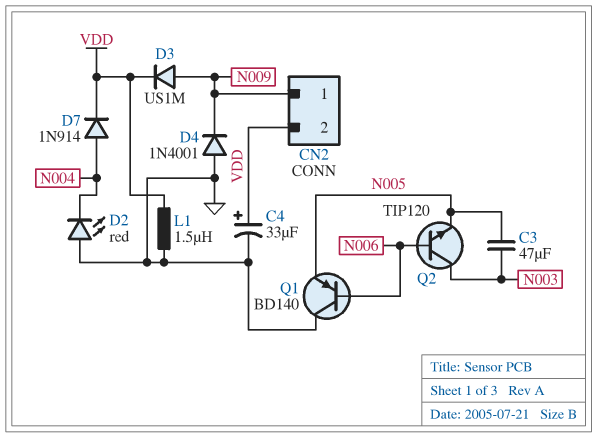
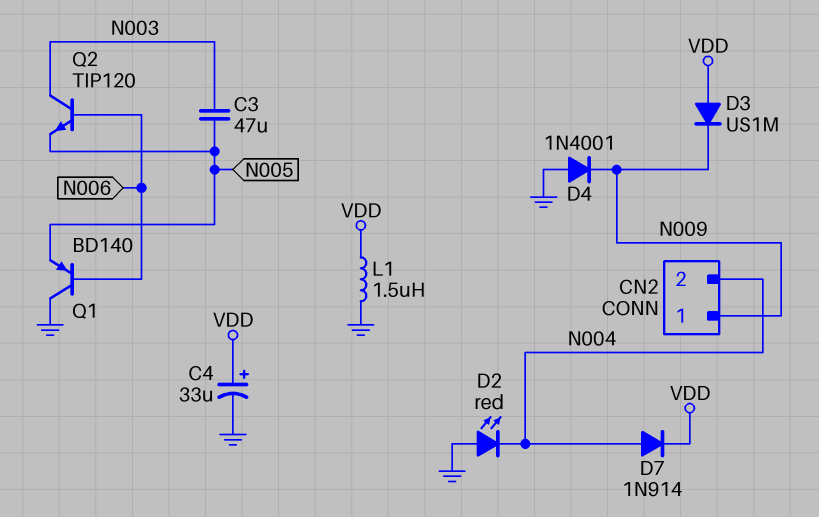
CN2 pin 2: VDD -> N004
D3: diode US1M (A N009, K VDD) -> diode US1M (A VDD, K N009)

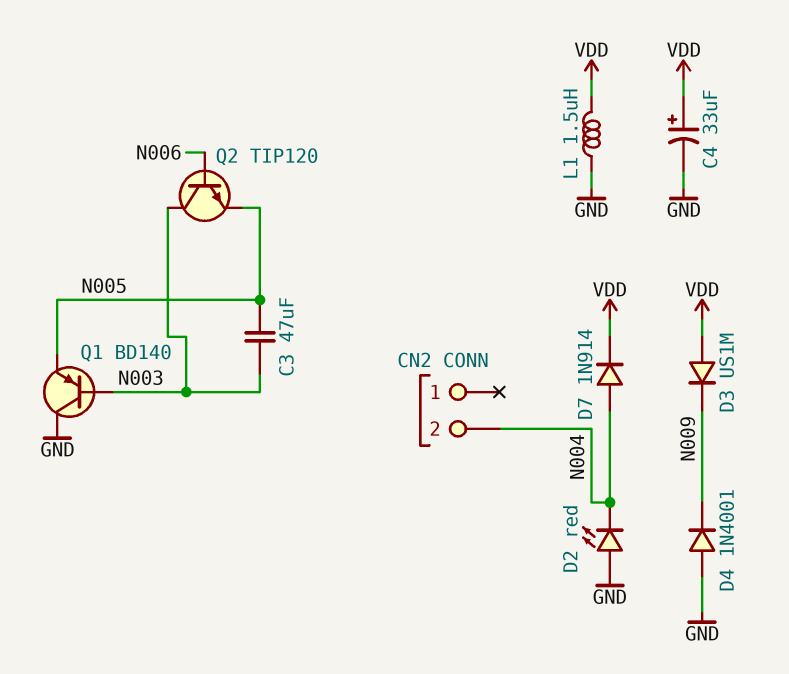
CN2 pin 1: N009 -> none
Q1: PNP BD140 (B N006, C GND, E N005) -> PNP BD140 (B N003, C GND, E N005)

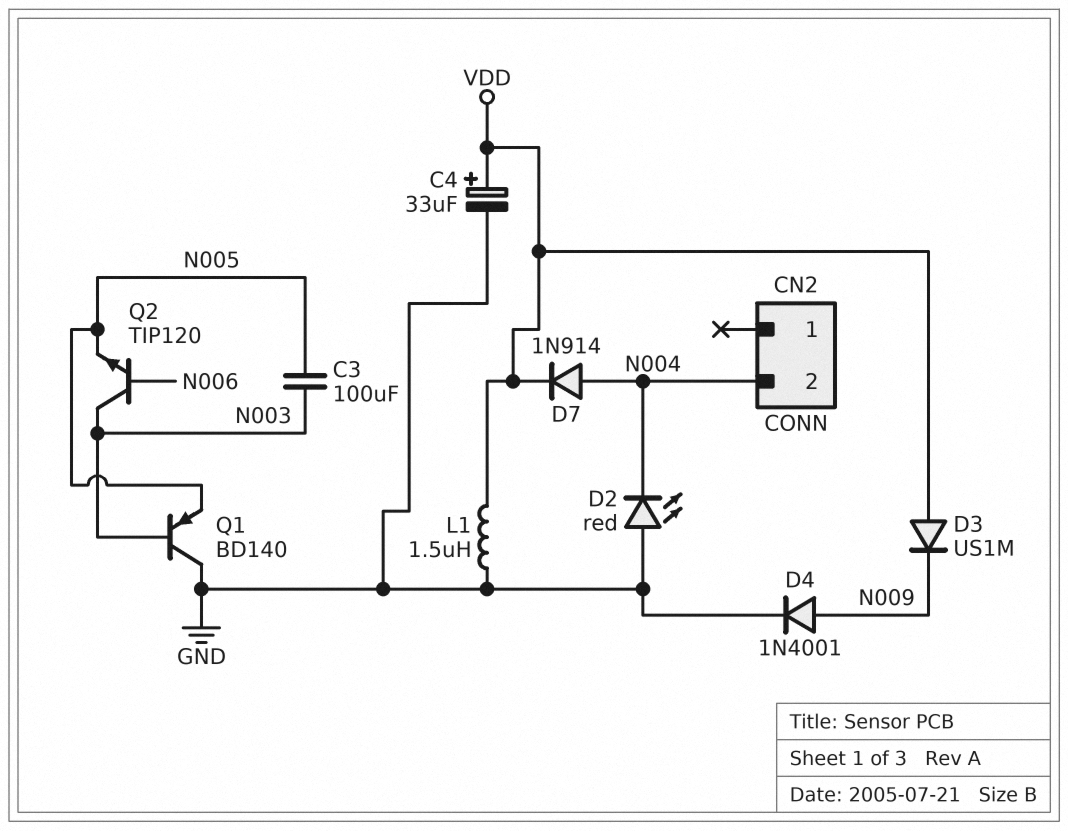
C3: 47uF (N003, N005) -> 100uF (N003, N005)
D4: diode 1N4001 (A GND, K N009) -> diode 1N4001 (A N009, K GND)

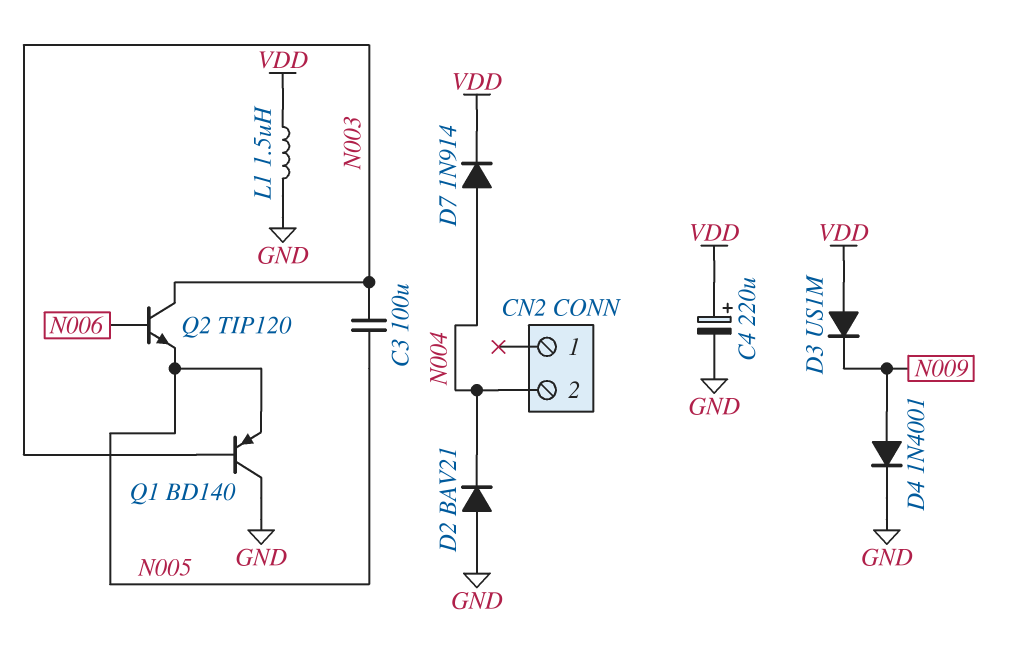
C4: 33uF (plus VDD, minus GND) -> 220uF (plus VDD, minus GND)
D2: LED red (A GND, K N004) -> diode BAV21 (A GND, K N004)

